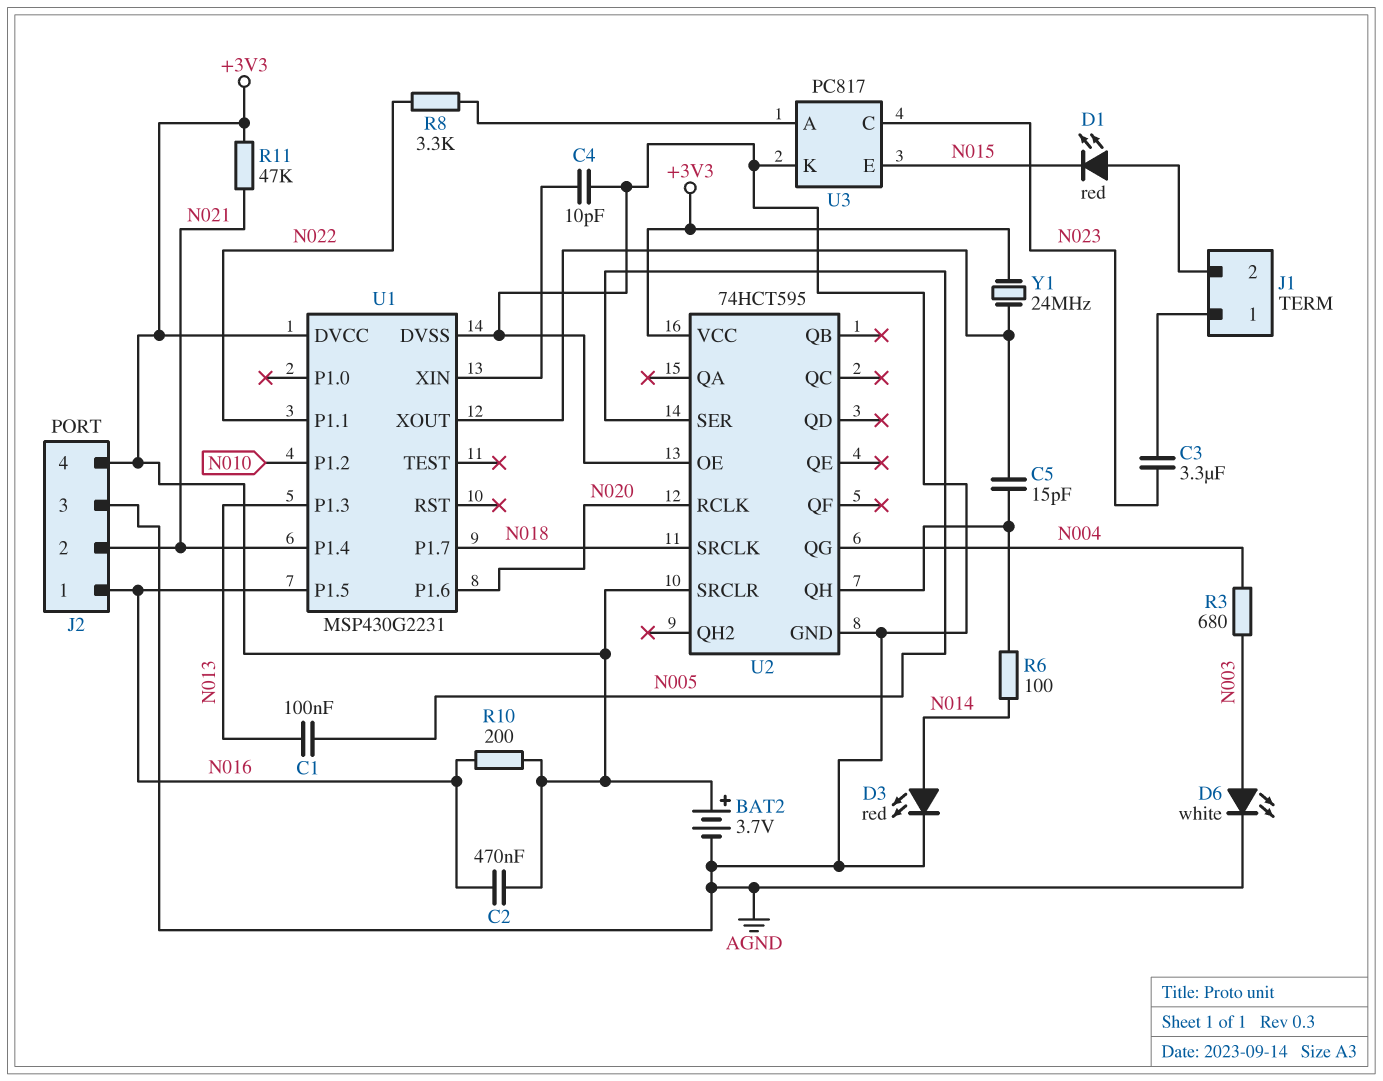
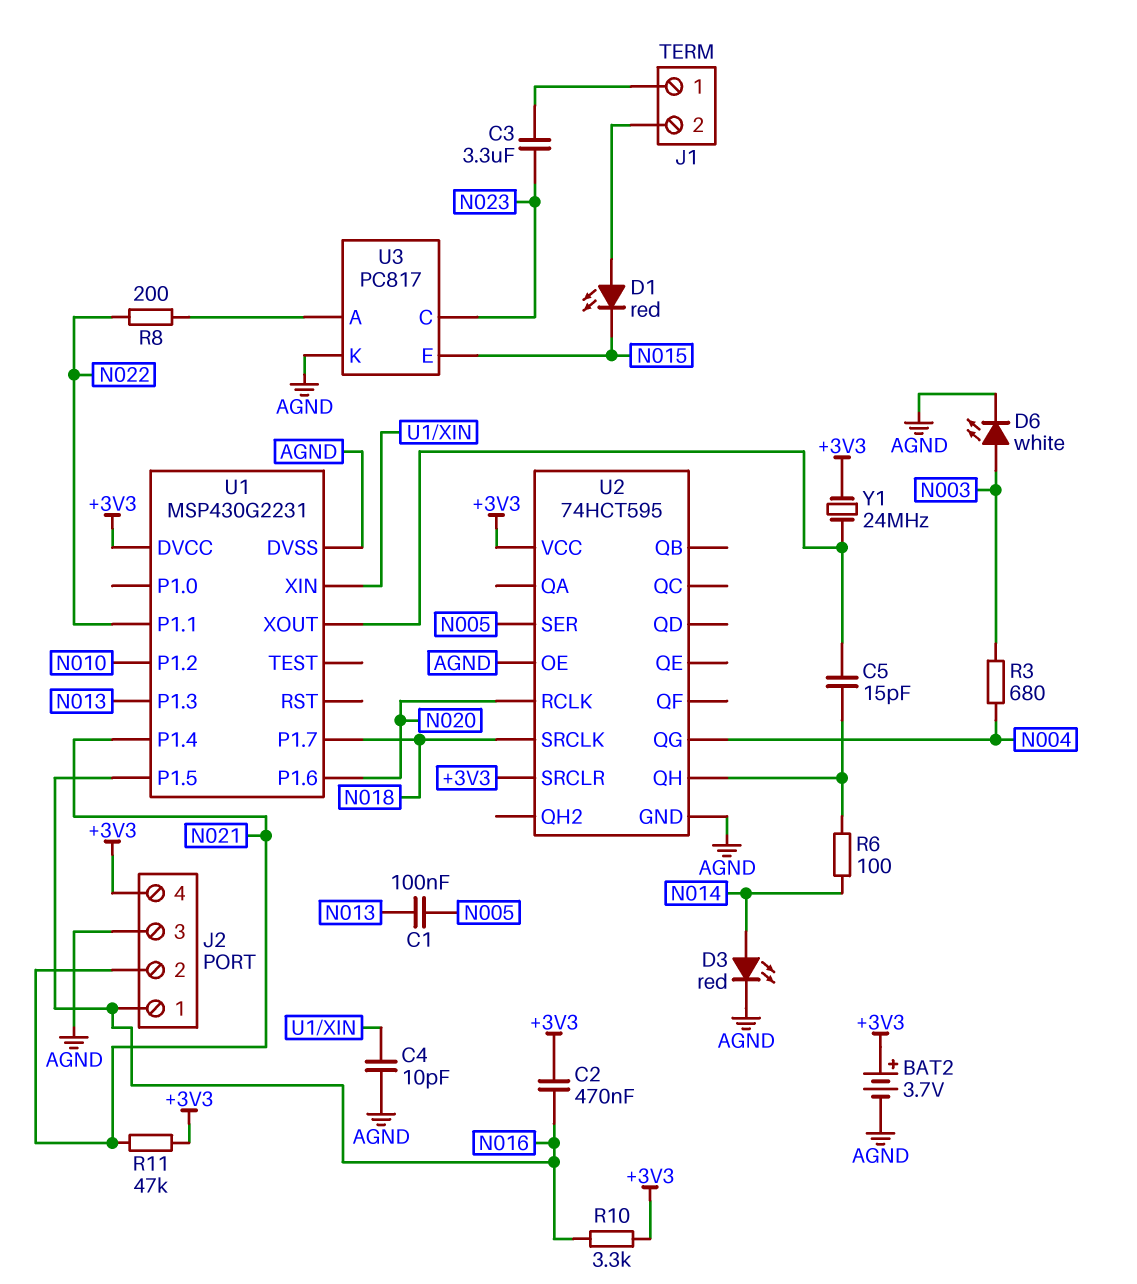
R8: 3.3k (N022, U3/A) -> 200 (N022, U3/A)
R10: 200 (+3V3, N016) -> 3.3k (+3V3, N016)

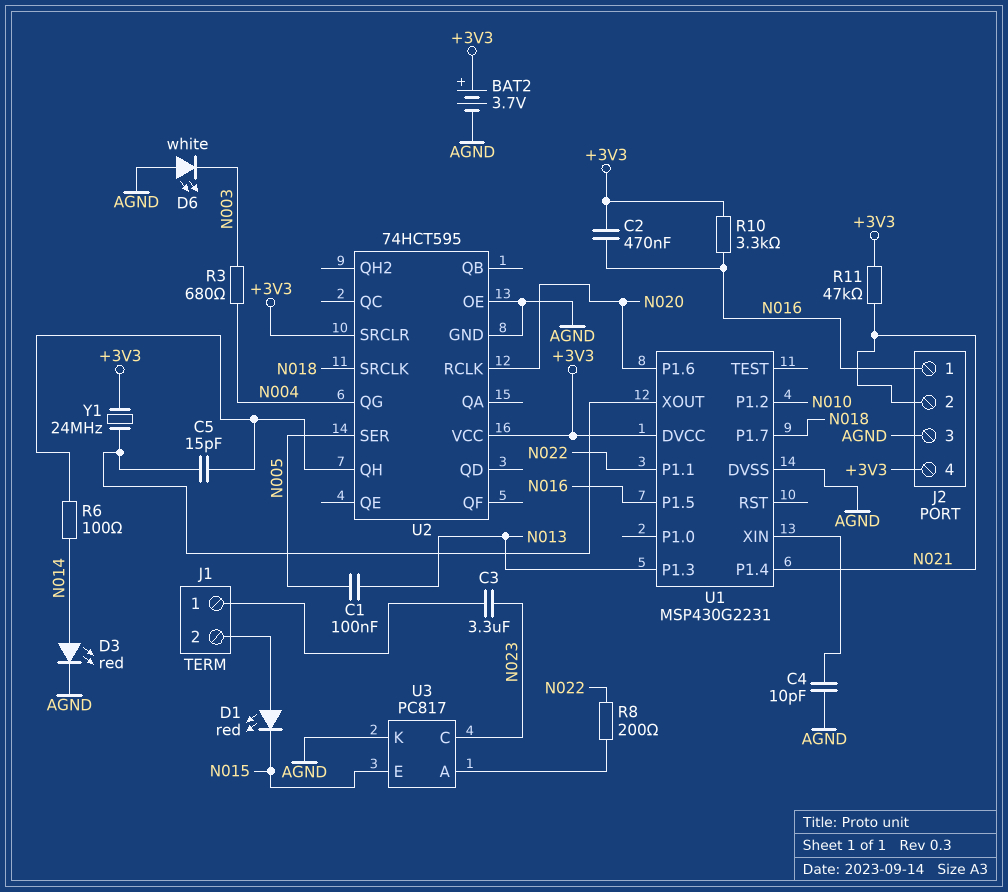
D6: LED white (A N003, K AGND) -> LED white (A AGND, K N003)

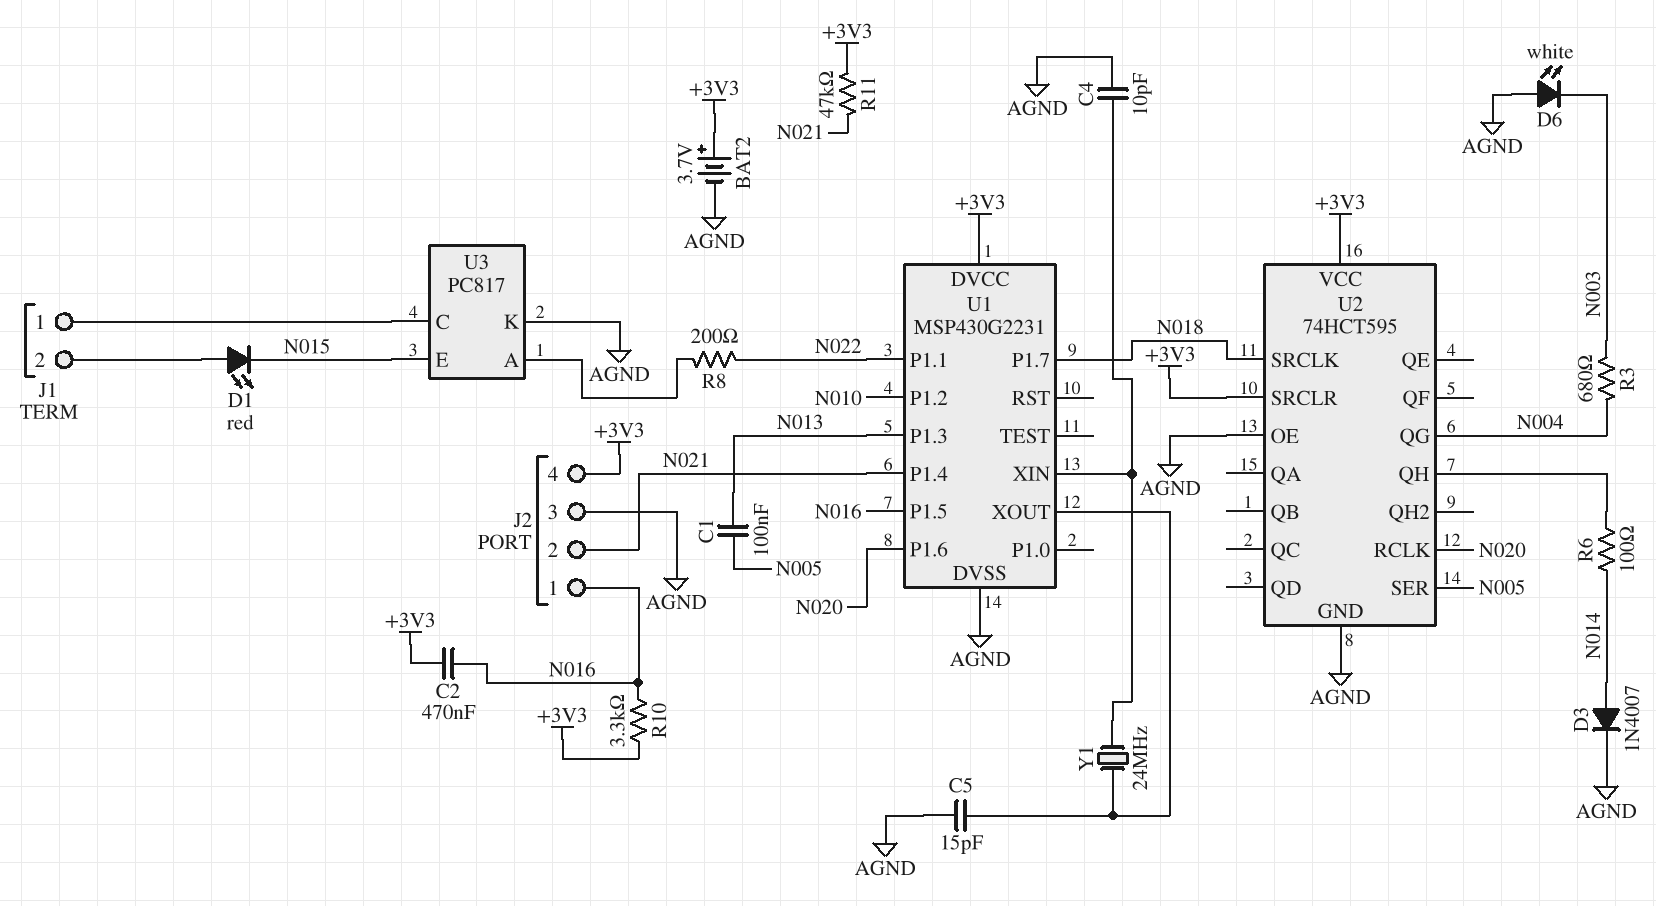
C3: 3.3uF (J1/1, N023) -> none
C5: 15pF (U1/XOUT, U2/QH) -> 15pF (AGND, U1/XOUT)
D3: LED red (A N014, K AGND) -> diode 1N4007 (A N014, K AGND)
U3 pin C: N023 -> J1/1
Y1: 24MHz (+3V3, U1/XOUT) -> 24MHz (U1/XIN, U1/XOUT)

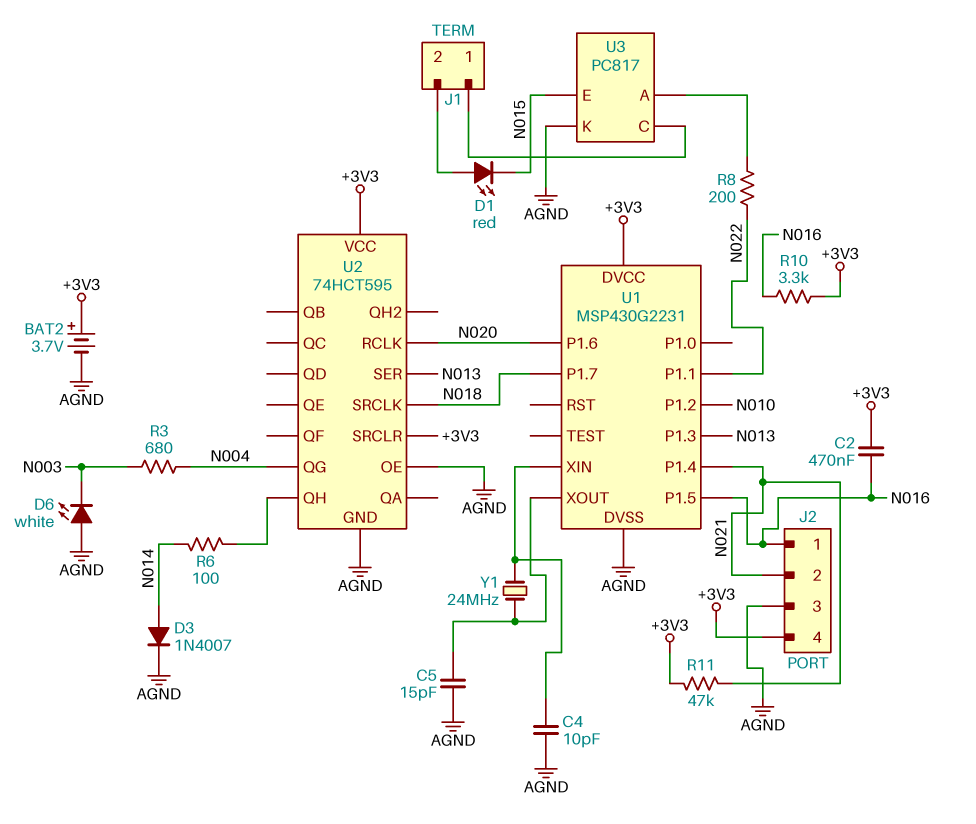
C1: 100nF (N005, N013) -> none
U2 pin SER: N005 -> N013

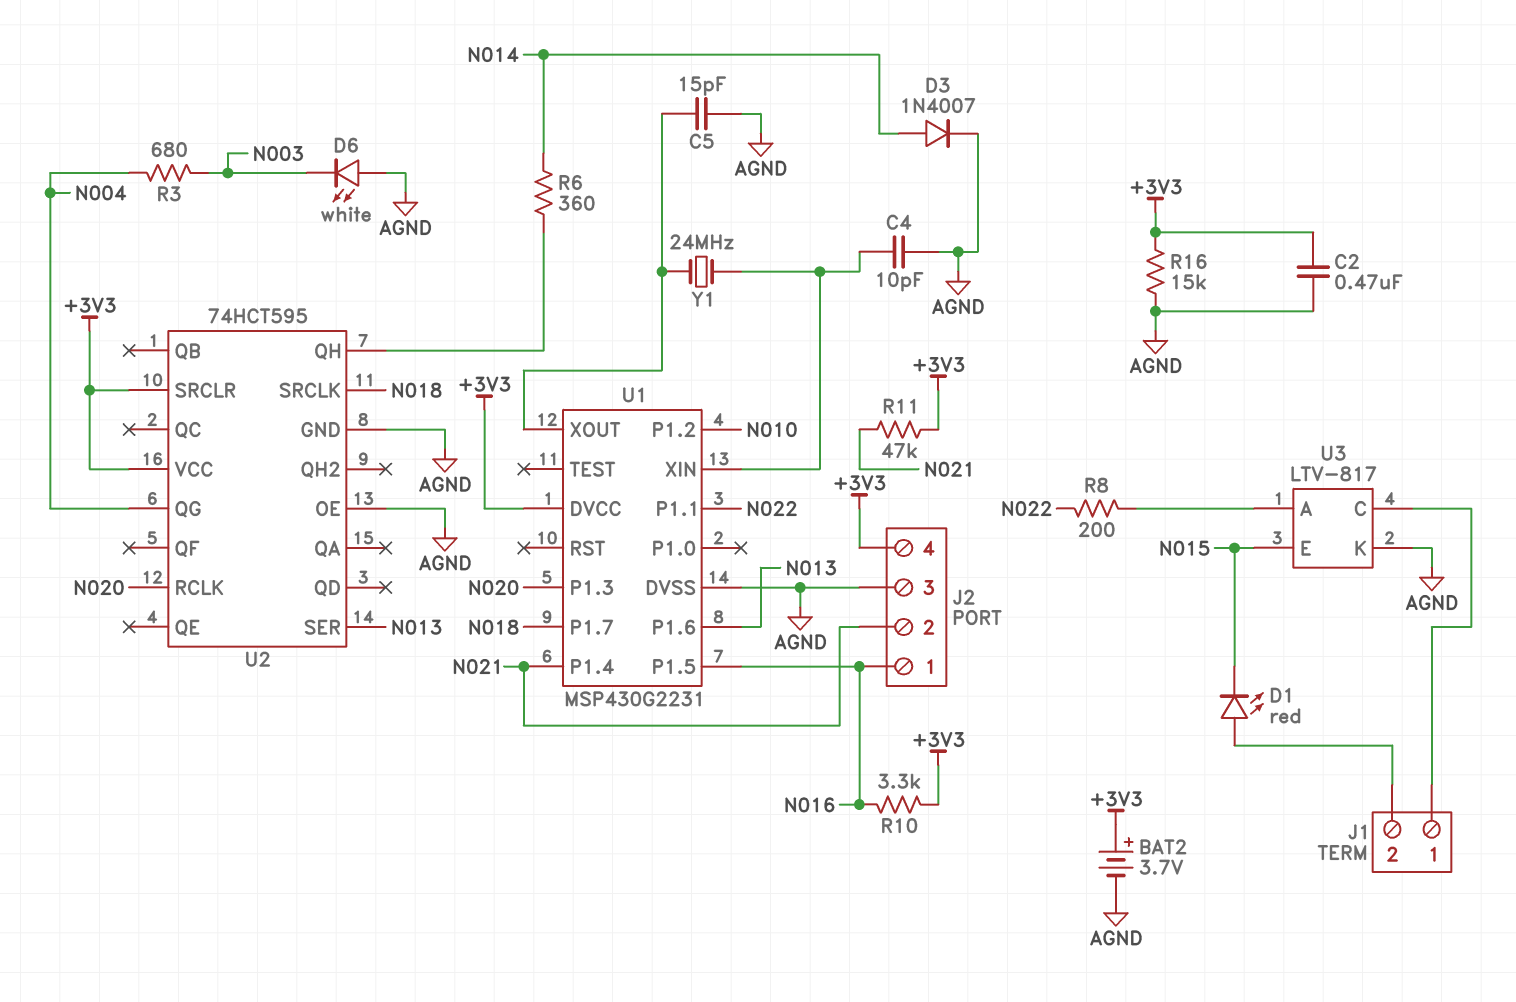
C2: 470nF (+3V3, N016) -> 470nF (+3V3, AGND)
R6: 100 (N014, U2/QH) -> 360 (N014, U2/QH)
R16: none -> 15k (+3V3, AGND)
U1 pin P1.3: N013 -> N020
U1 pin P1.6: N020 -> N013
U3: PC817 -> LTV-817

